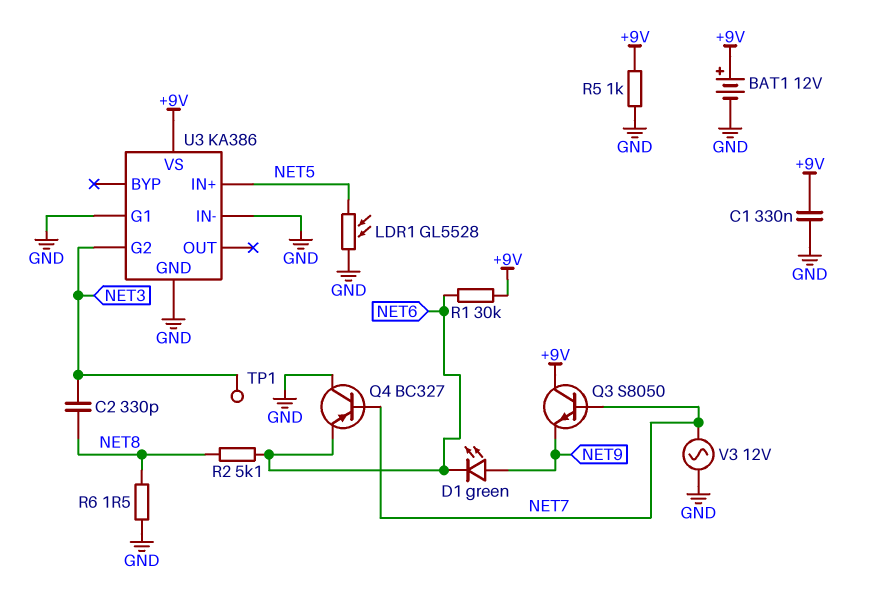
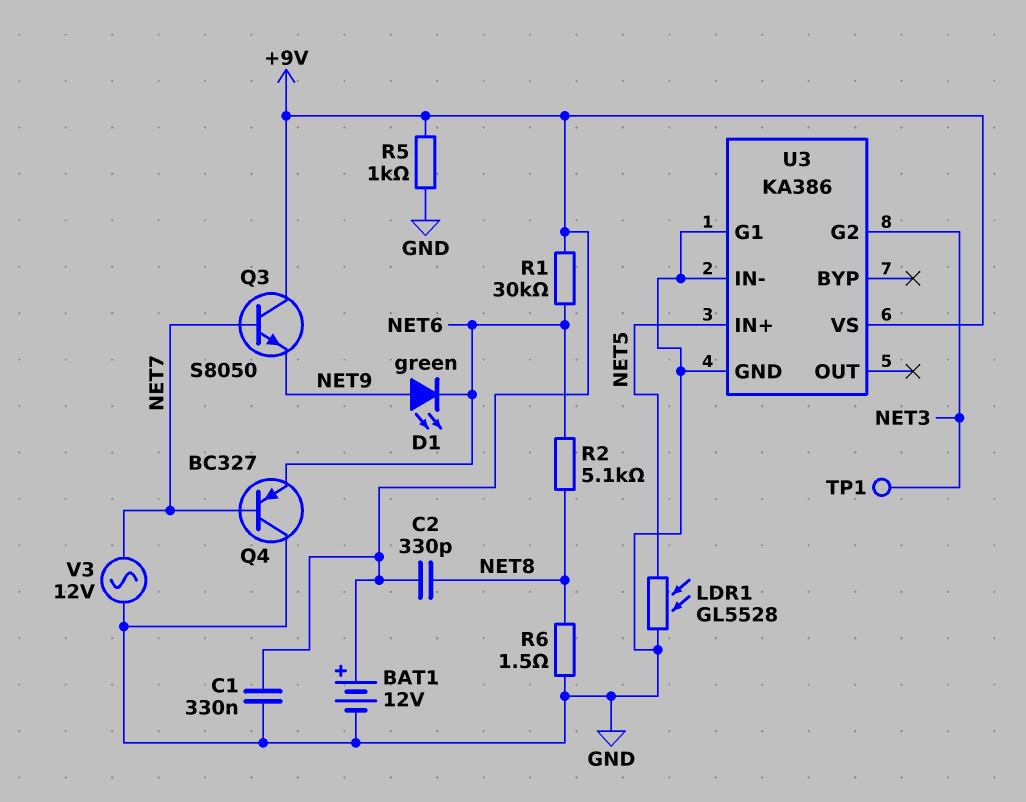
C2: 330pF (NET3, NET8) -> 330pF (+9V, NET8)

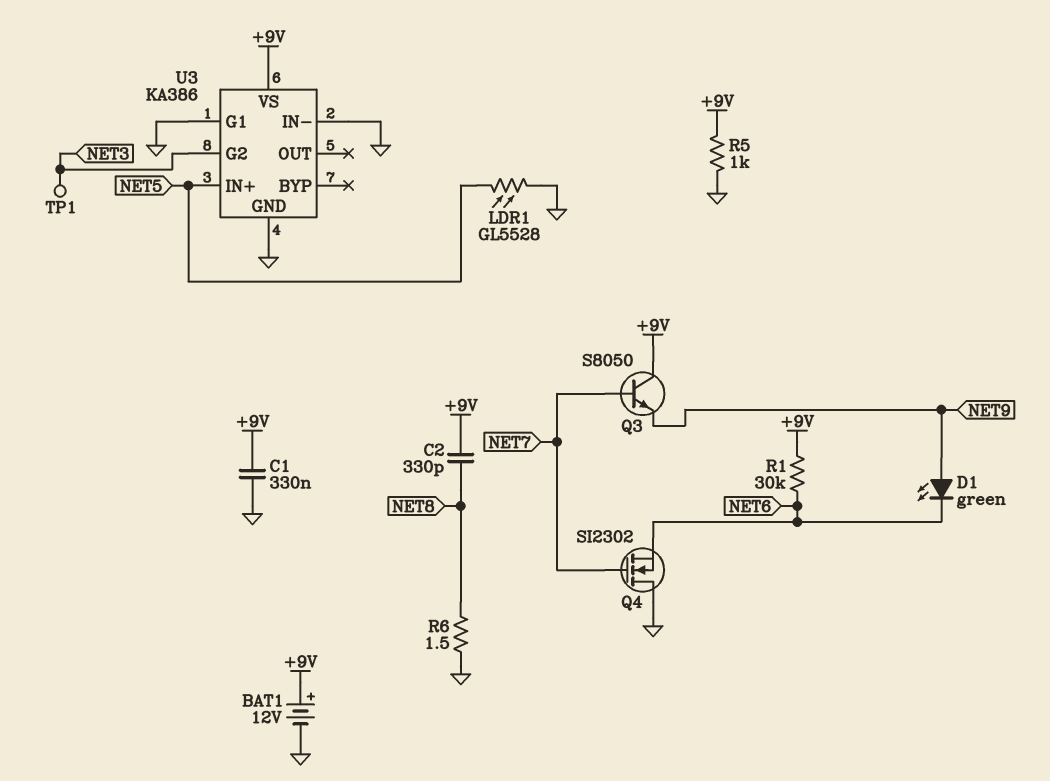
Q4: PNP BC327 (B NET7, C GND, E NET6) -> NMOS SI2302 (G NET7, D GND, S NET6)
R2: 5.1k (NET6, NET8) -> none
V3: AC 12V (GND, NET7) -> none

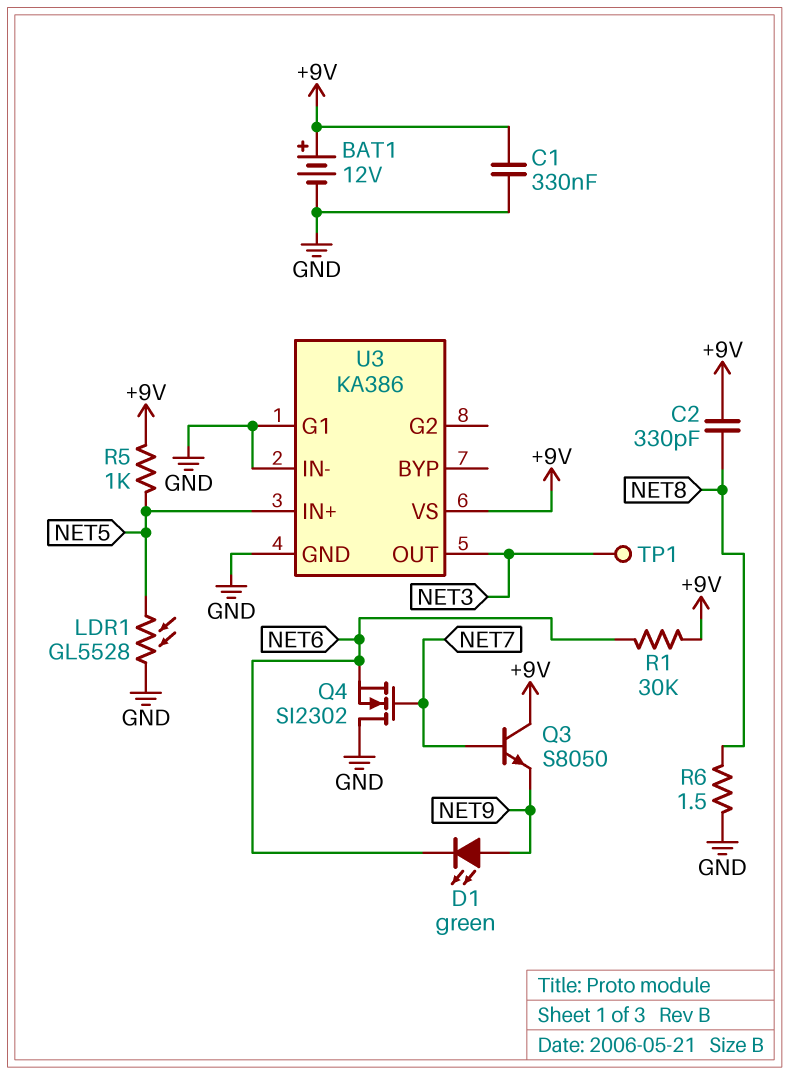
R5: 1k (+9V, GND) -> 1k (+9V, NET5)
U3 pin G2: NET3 -> none
U3 pin OUT: none -> NET3

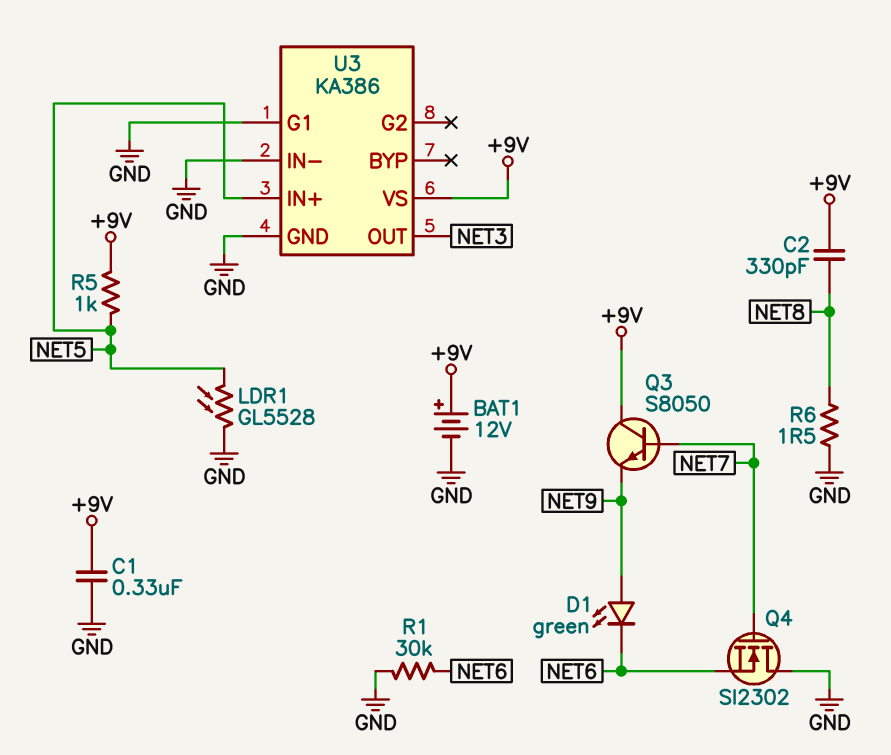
R1: 30k (+9V, NET6) -> 30k (GND, NET6)
TP1: test point (NET3) -> none

